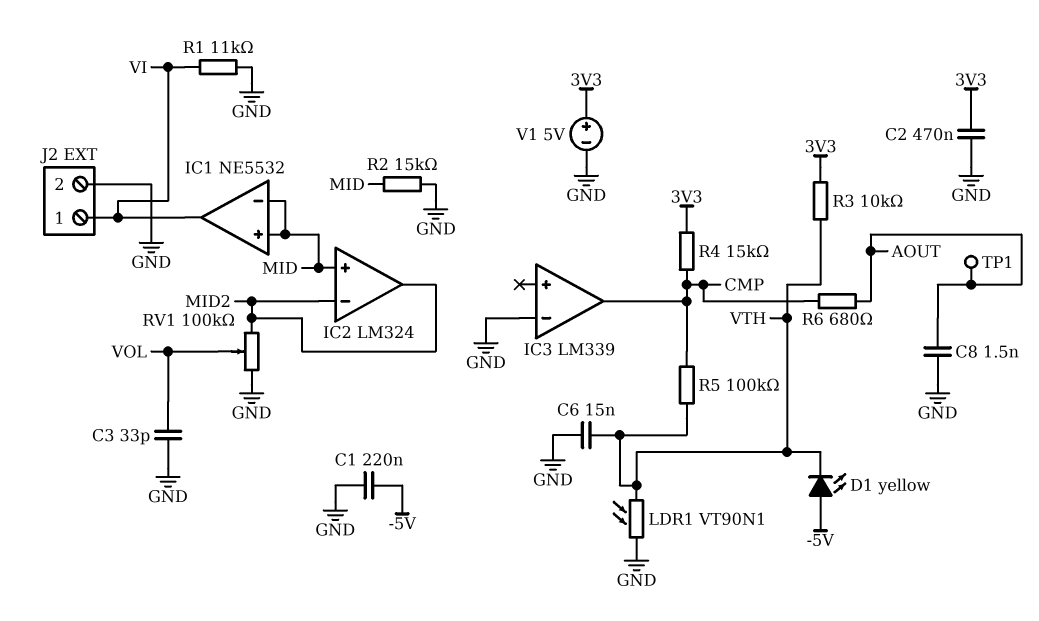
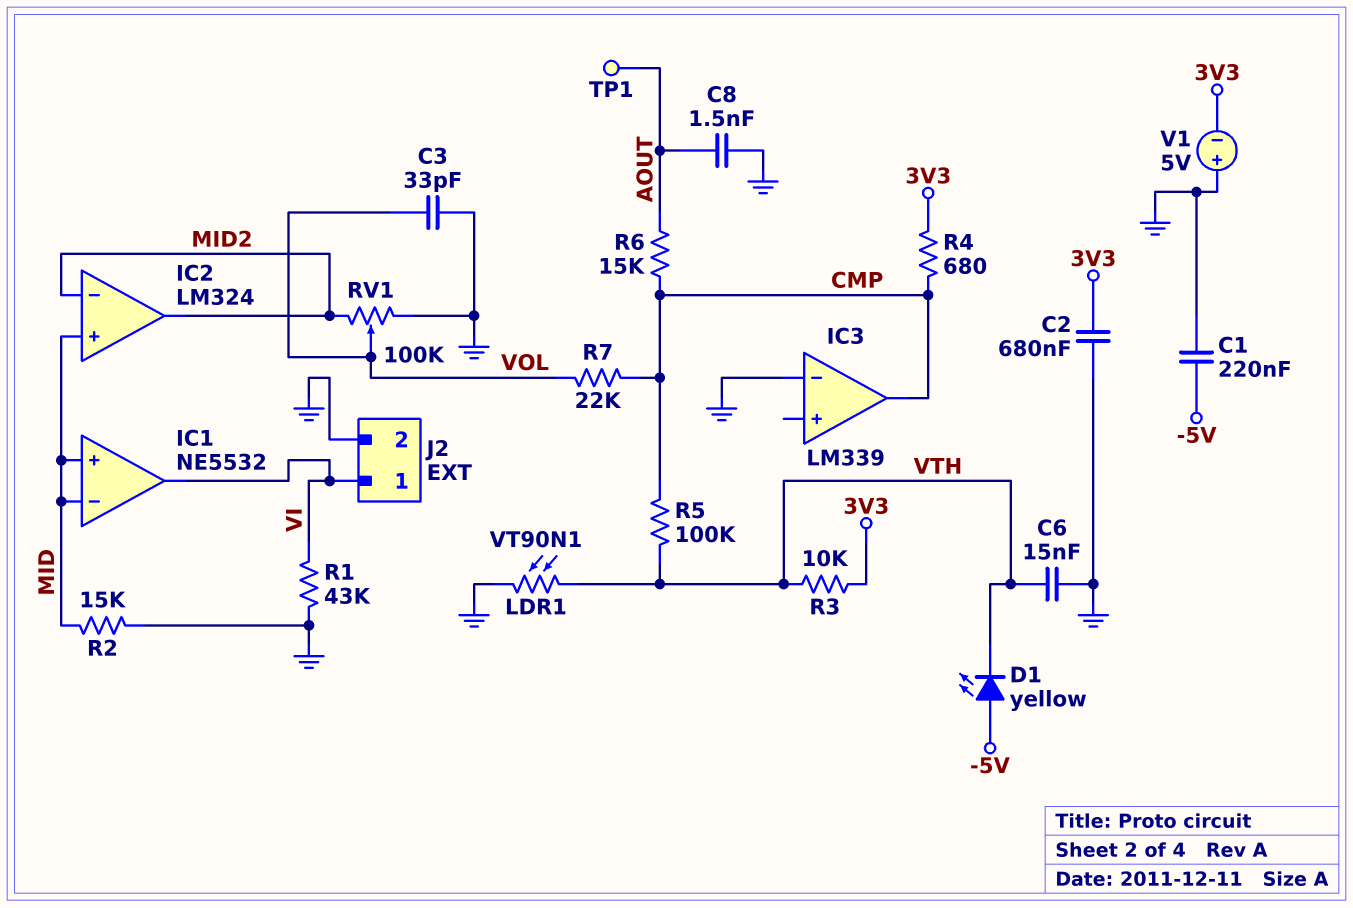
C2: 470nF (3V3, GND) -> 680nF (3V3, GND)
R1: 11k (GND, VI) -> 43k (GND, VI)
R4: 15k (3V3, CMP) -> 680 (3V3, CMP)
R6: 680 (AOUT, CMP) -> 15k (AOUT, CMP)
R7: none -> 22k (CMP, VOL)
V1: 5V (plus 3V3, minus GND) -> 5V (plus GND, minus 3V3)

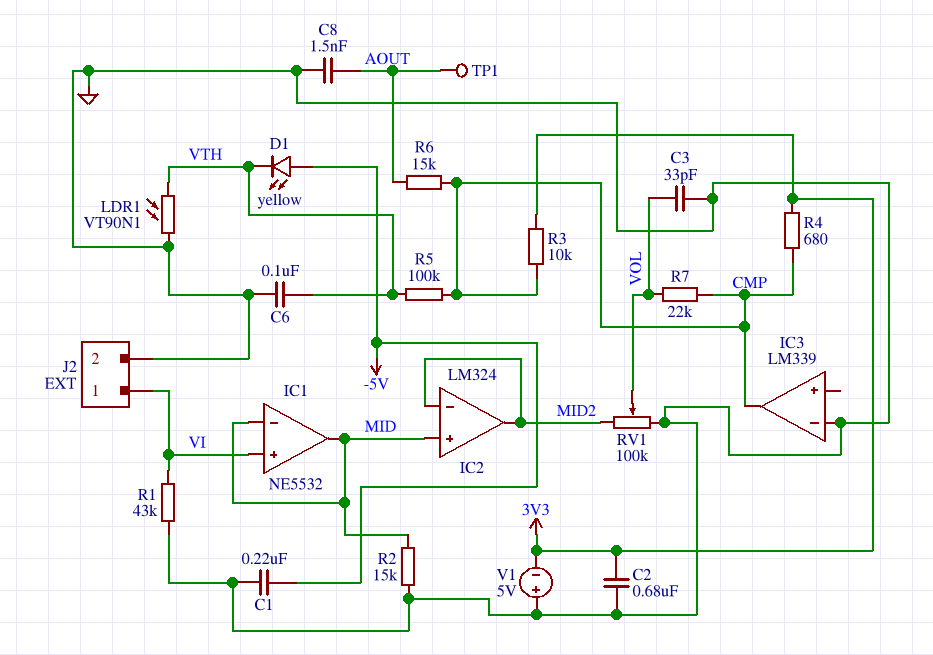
C6: 15nF (GND, VTH) -> 100nF (GND, VTH)
IC1 pin in+: MID -> VI
IC1 pin out: VI -> MID
R3: 10k (3V3, VTH) -> 10k (3V3, CMP)

